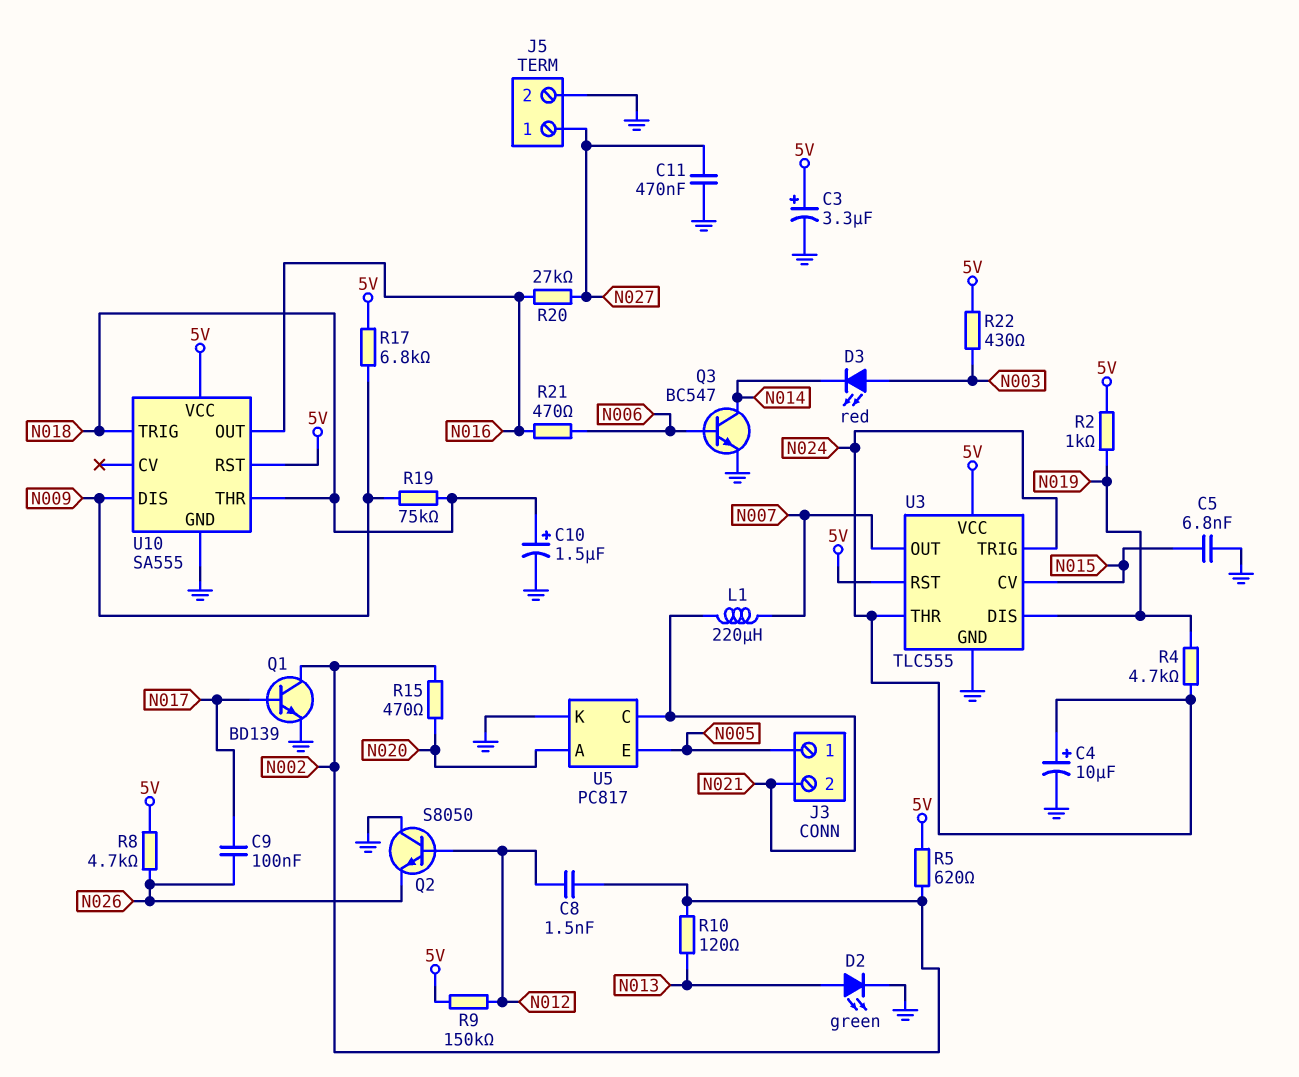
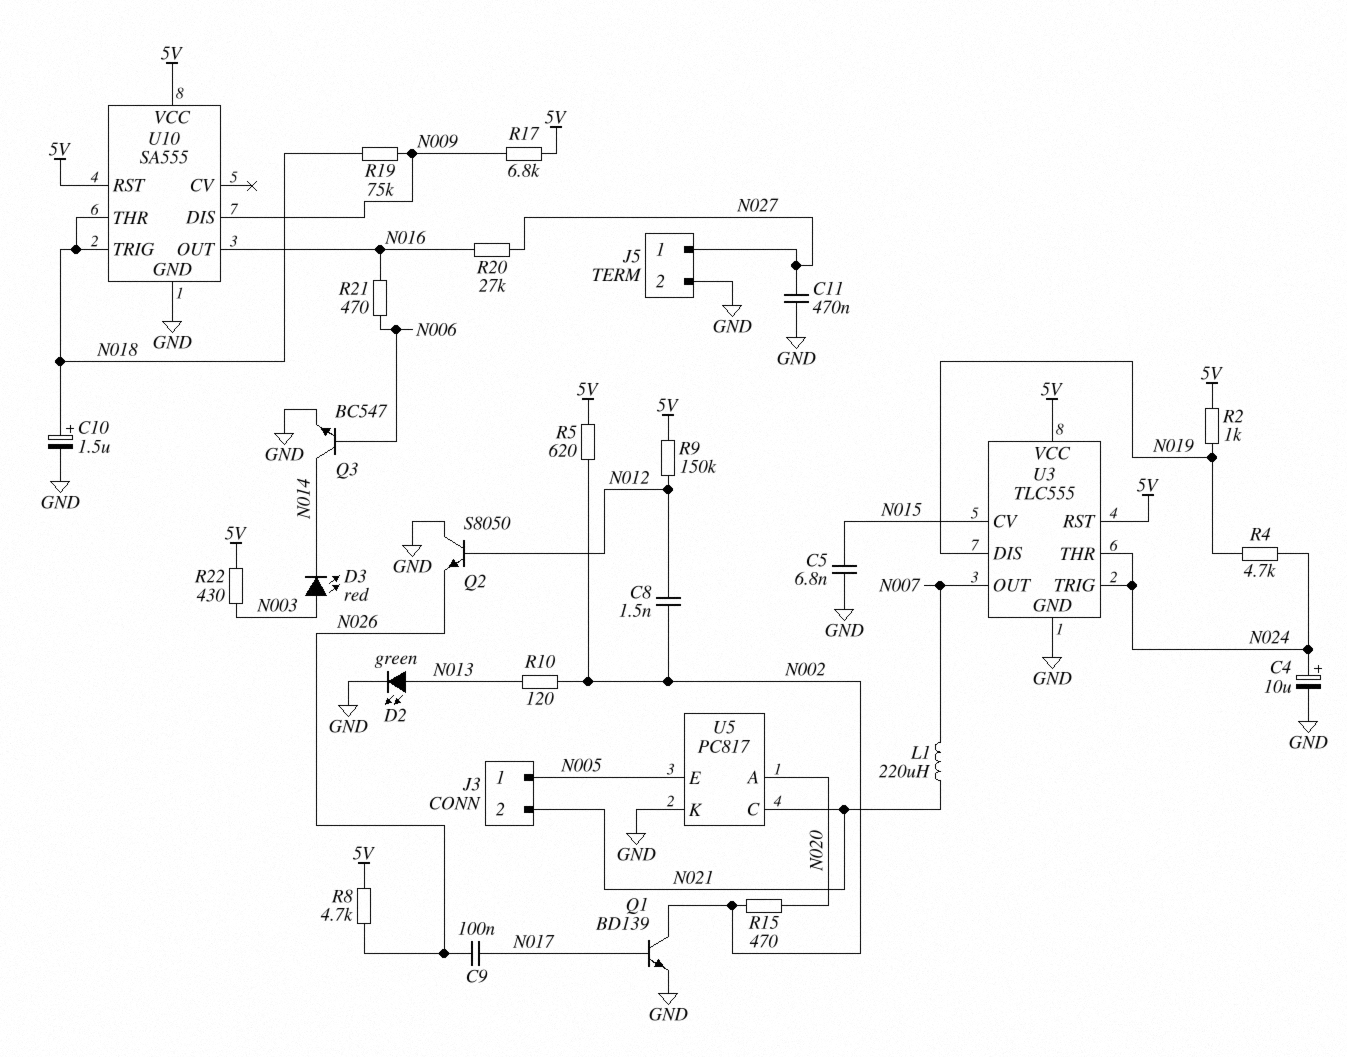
C3: 3.3uF (plus 5V, minus GND) -> none

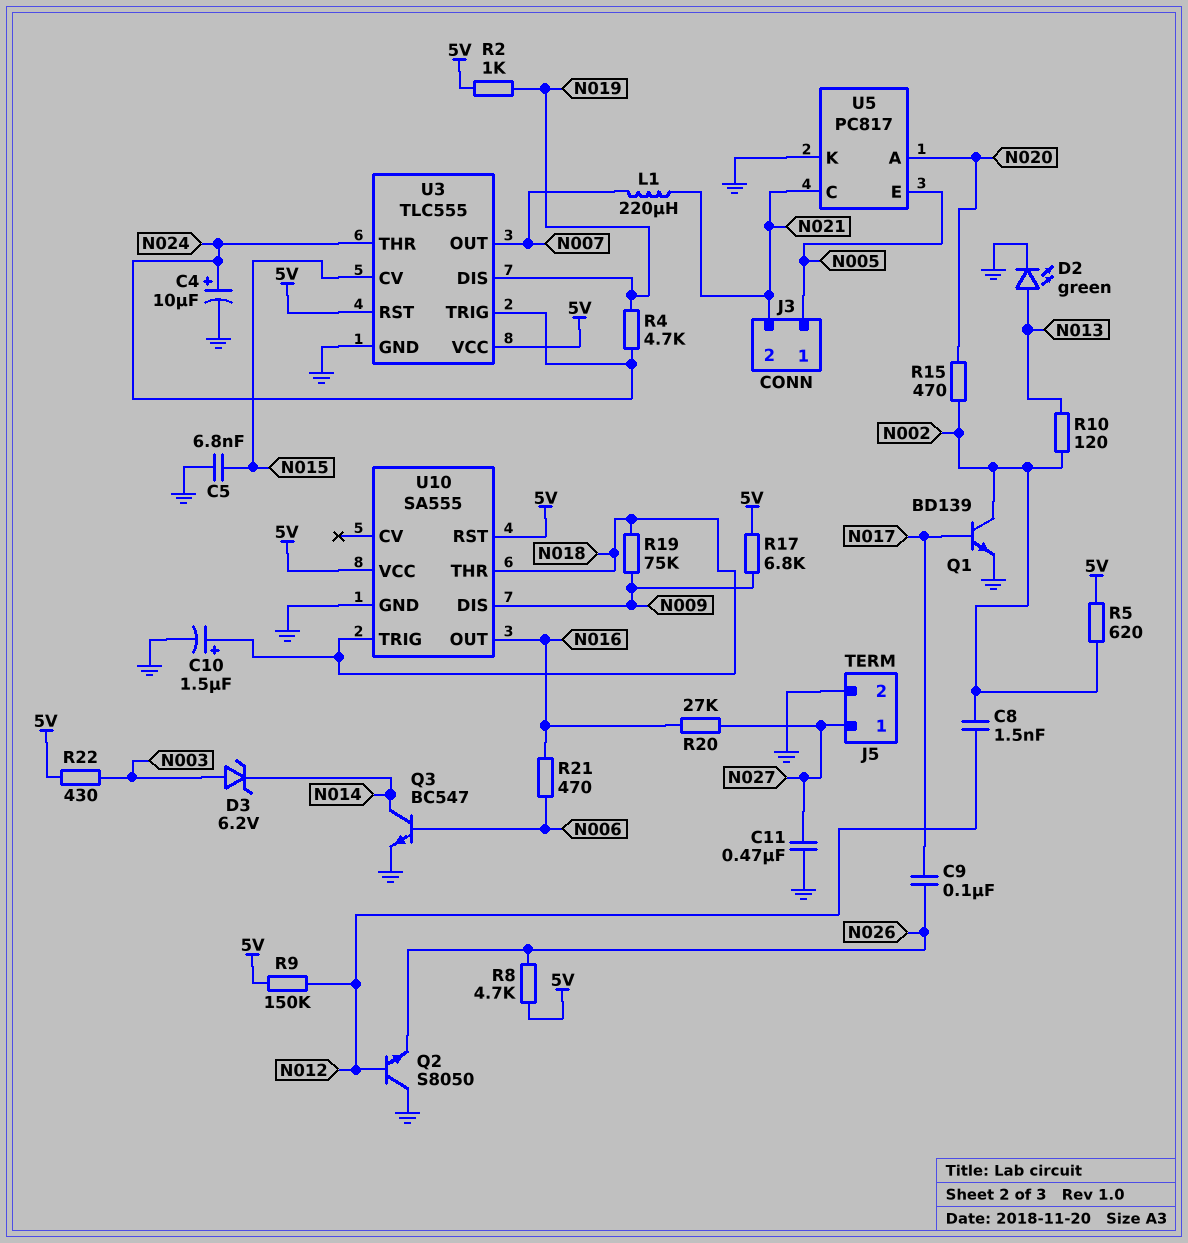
D3: LED red (A N003, K N014) -> zener 6.2V (A N003, K N014)

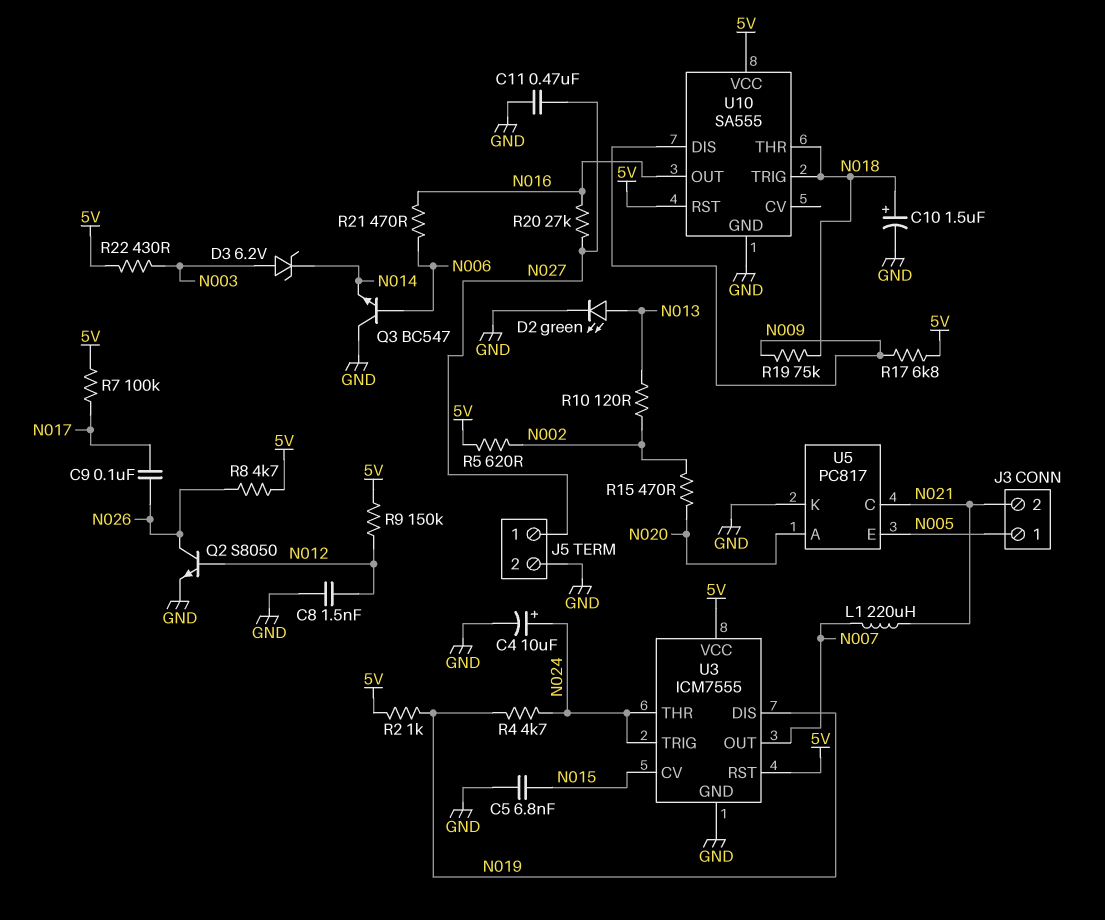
C8: 1.5nF (N002, N012) -> 1.5nF (GND, N012)
Q1: NPN BD139 (B N017, C N002, E GND) -> none
Q2: NPN S8050 (B N012, C GND, E N026) -> NPN S8050 (B N012, C N026, E GND)
Q3: NPN BC547 (B N006, C N014, E GND) -> NPN BC547 (B N006, C GND, E N014)
R7: none -> 100k (5V, N017)
U3: TLC555 -> ICM7555

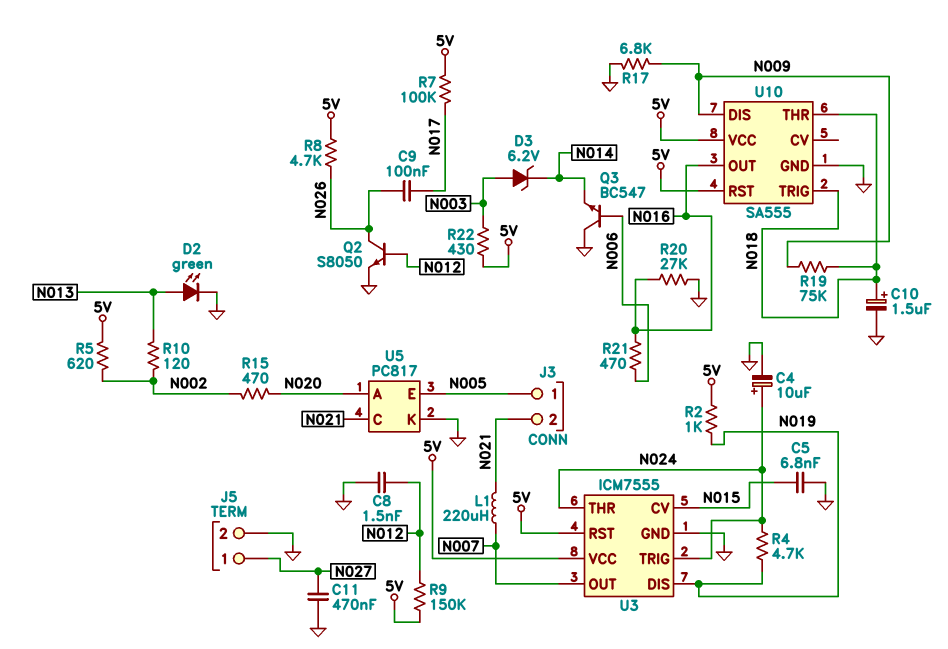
R17: 6.8k (5V, N009) -> 6.8k (GND, N009)
R20: 27k (N016, N027) -> 27k (GND, N016)

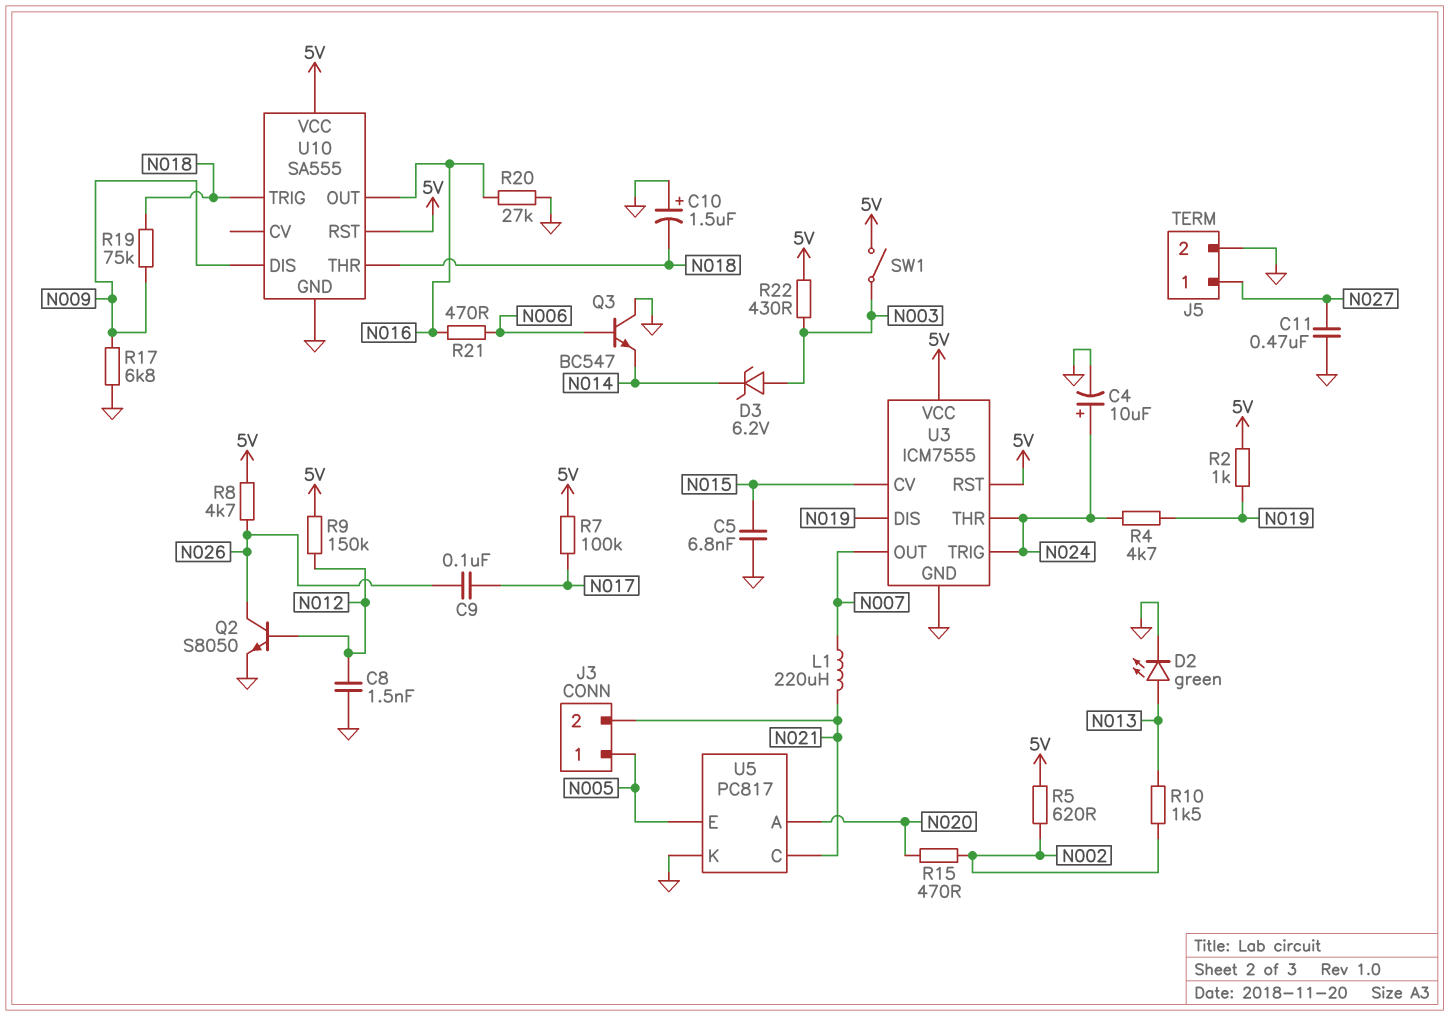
C10: 1.5uF (plus N018, minus GND) -> 1.5uF (plus GND, minus N018)
R10: 120 (N002, N013) -> 1.5k (N002, N013)
SW1: none -> switch (5V, N003)

